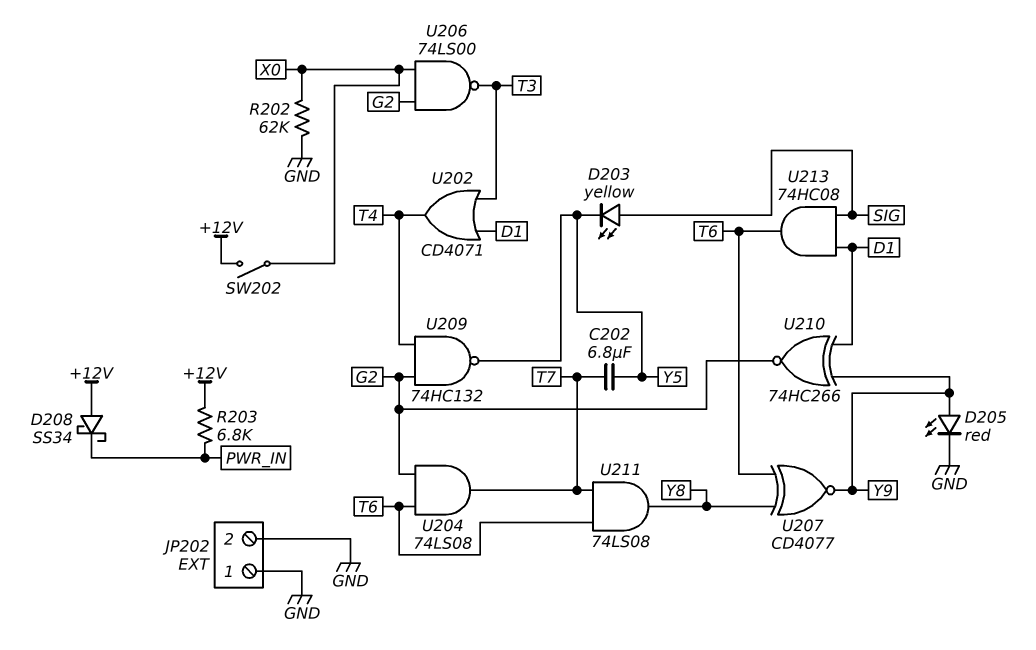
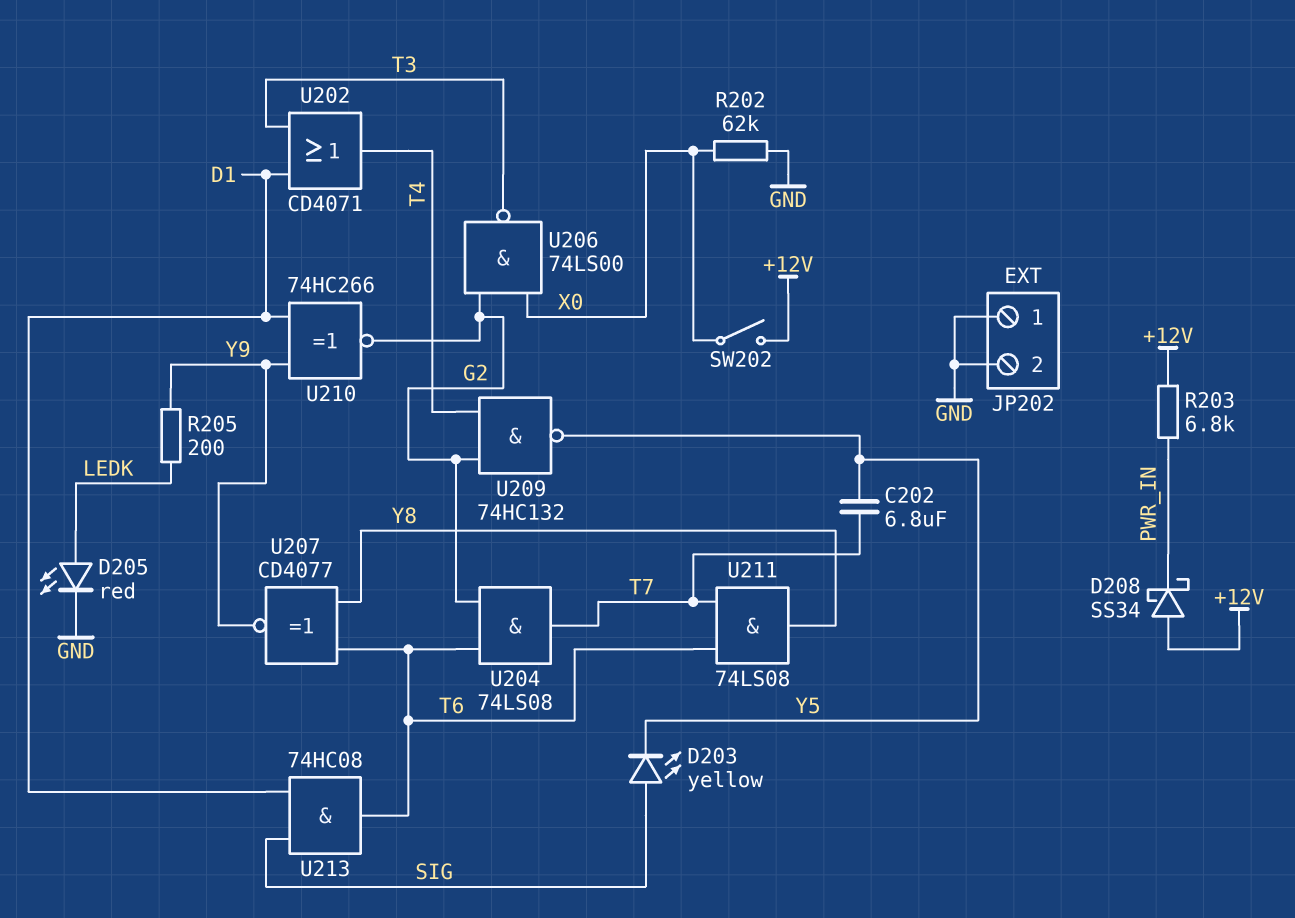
D205: LED red (A Y9, K GND) -> LED red (A LEDK, K GND)
R205: none -> 200 (LEDK, Y9)

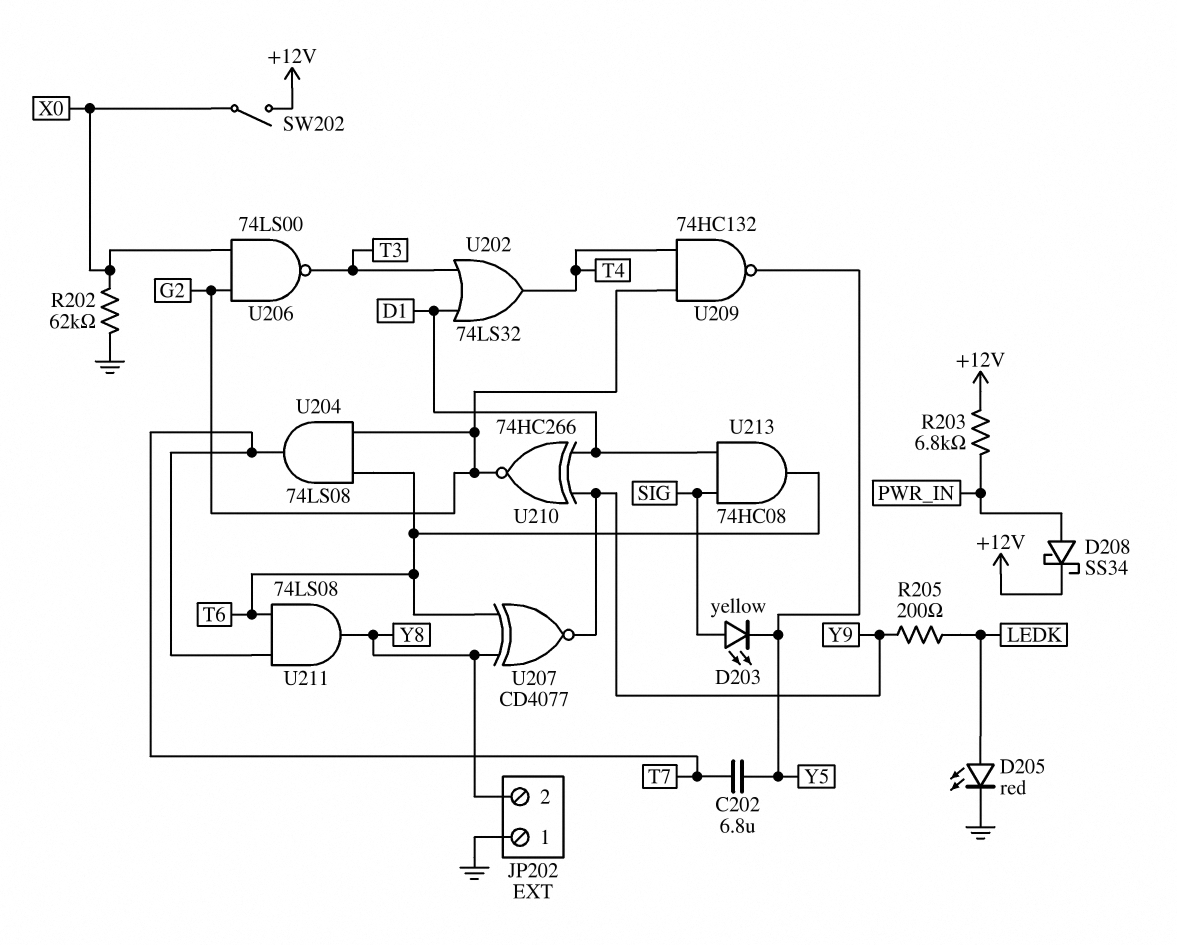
D208: schottky SS34 (A +12V, K PWR_IN) -> schottky SS34 (A PWR_IN, K +12V)
JP202 pin 2: GND -> Y8
U202: OR CD4071 (in D1, in T3, out T4) -> OR 74LS32 (in D1, in T3, out T4)

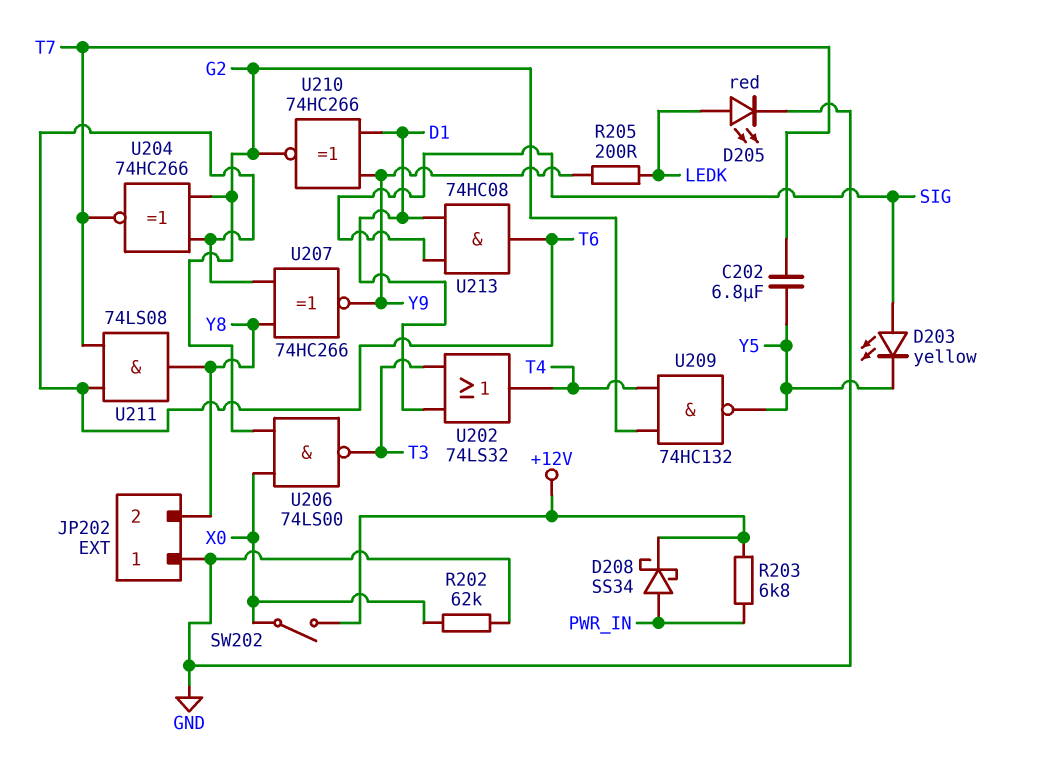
U204: AND 74LS08 (in G2, in T6, out T7) -> XNOR 74HC266 (in G2, in T6, out T7)
U207: XNOR CD4077 (in T6, in Y8, out Y9) -> XNOR 74HC266 (in T6, in Y8, out Y9)

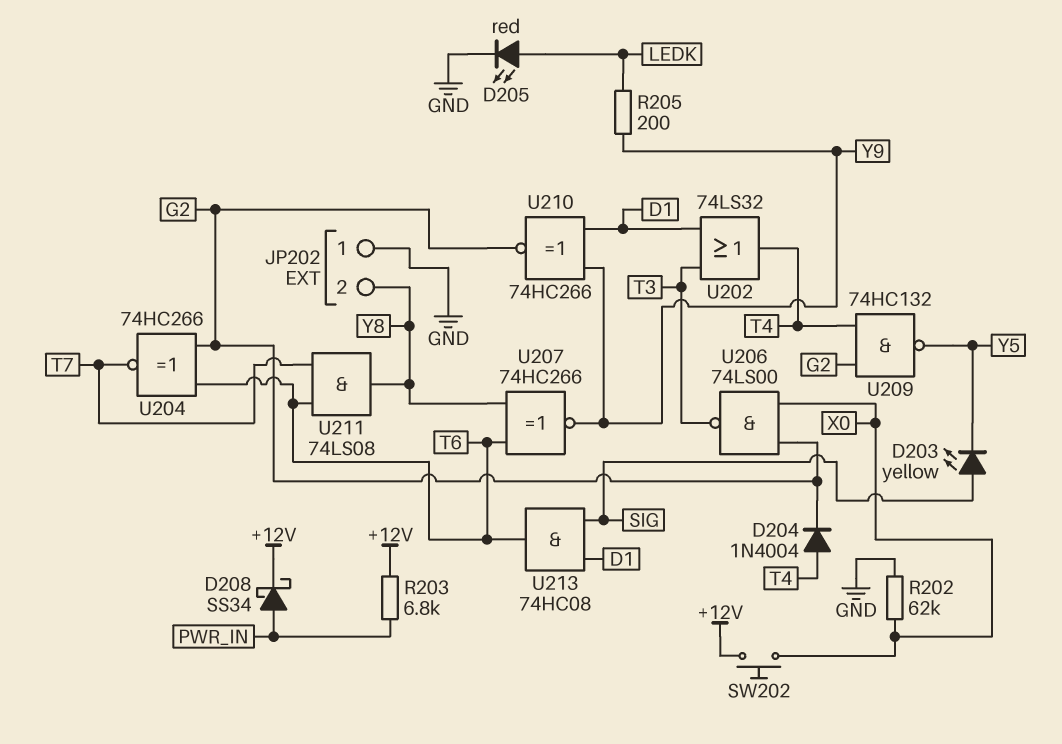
C202: 6.8uF (T7, Y5) -> none
D204: none -> diode 1N4004 (A T4, K G2)
SW202: switch (+12V, X0) -> button (+12V, X0)

